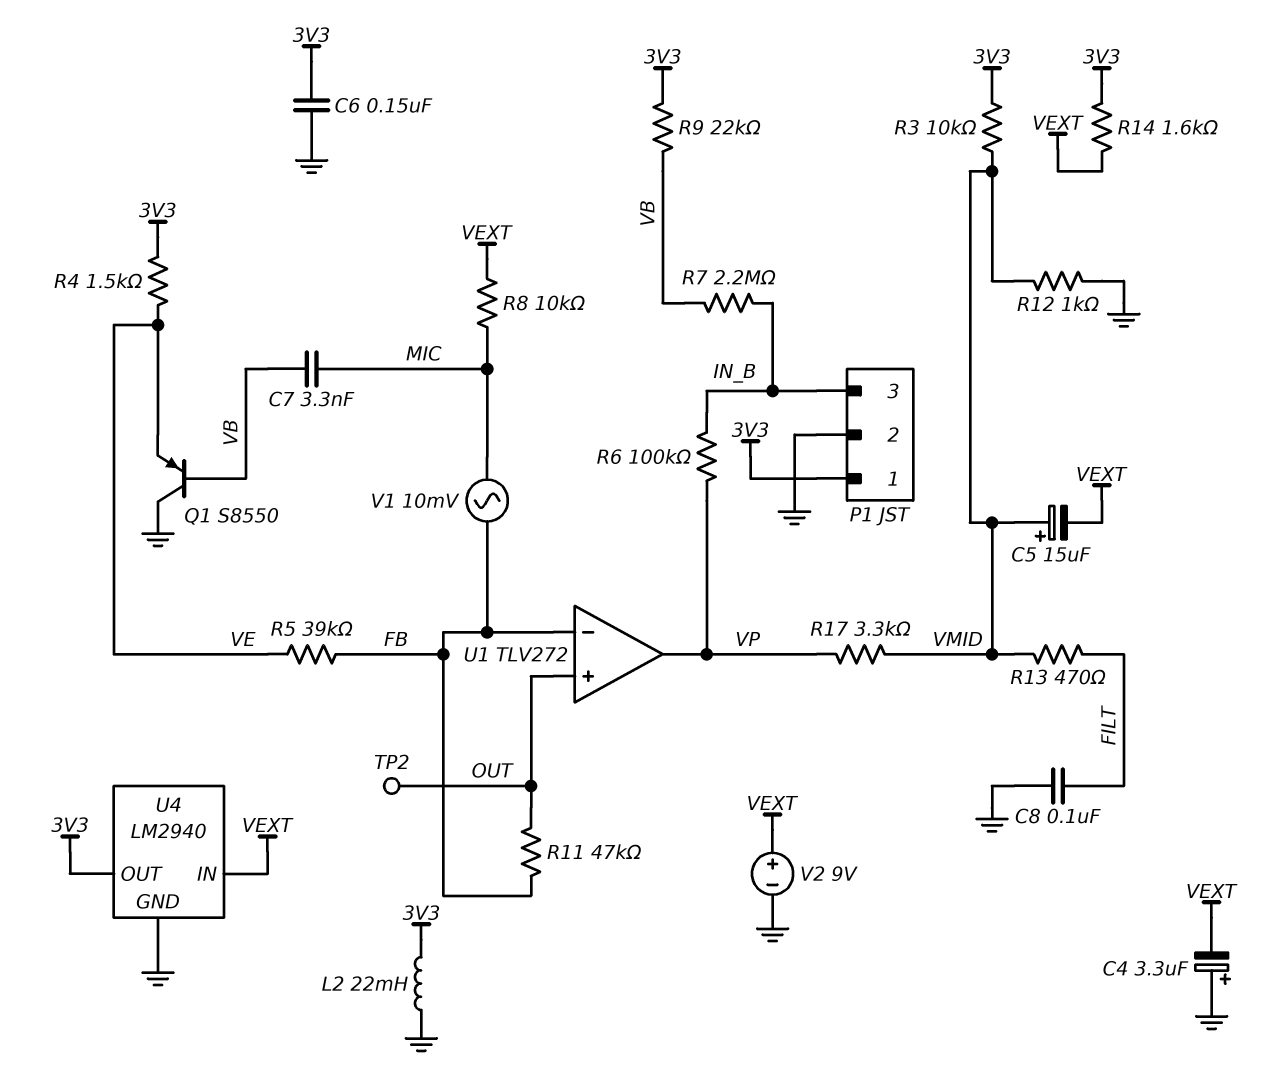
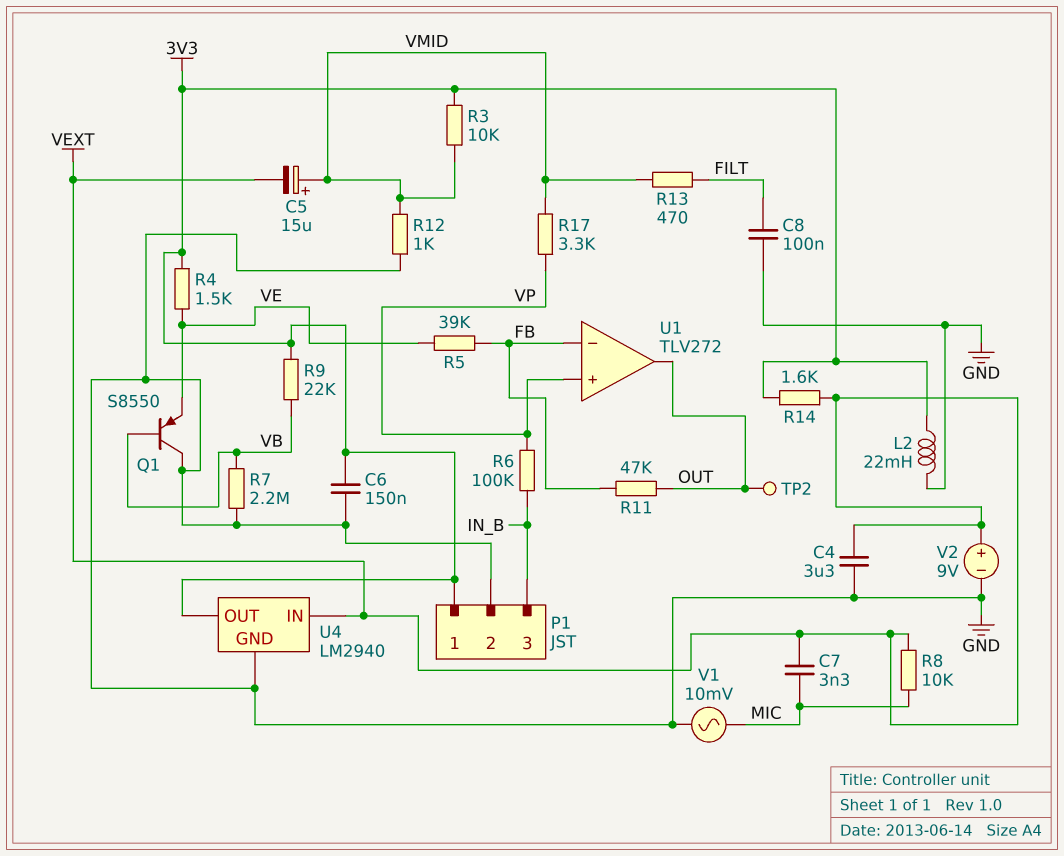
C4: 3.3uF (plus GND, minus VEXT) -> 3.3uF (GND, VEXT)
C7: 3.3nF (MIC, VB) -> 3.3nF (MIC, VEXT)
R7: 2.2M (IN_B, VB) -> 2.2M (GND, VB)
U1 pin in+: OUT -> VP
U1 pin out: VP -> OUT
V1: AC 10mV (FB, MIC) -> AC 10mV (GND, MIC)

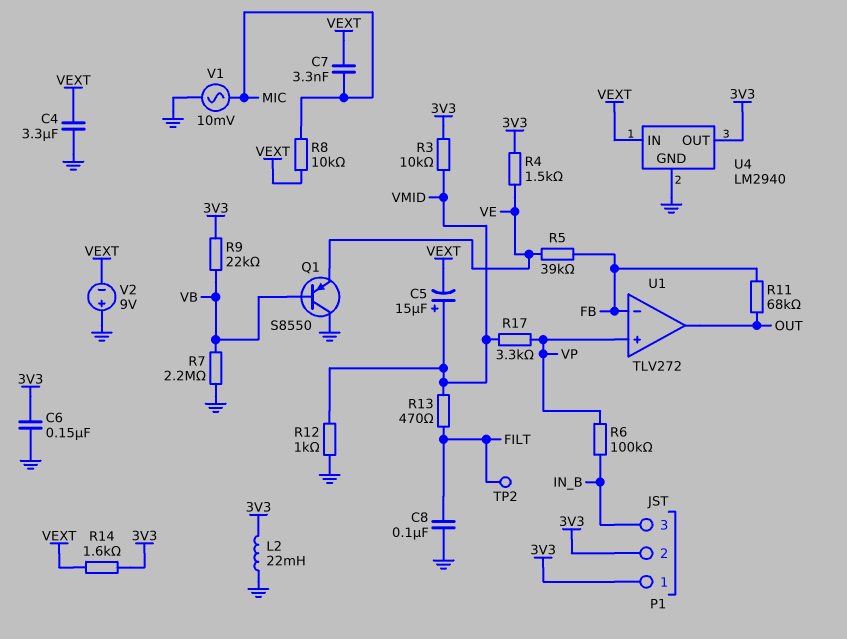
P1 pin 2: GND -> 3V3
R11: 47k (FB, OUT) -> 68k (FB, OUT)
TP2: test point (OUT) -> test point (FILT)
V2: 9V (plus VEXT, minus GND) -> 9V (plus GND, minus VEXT)

